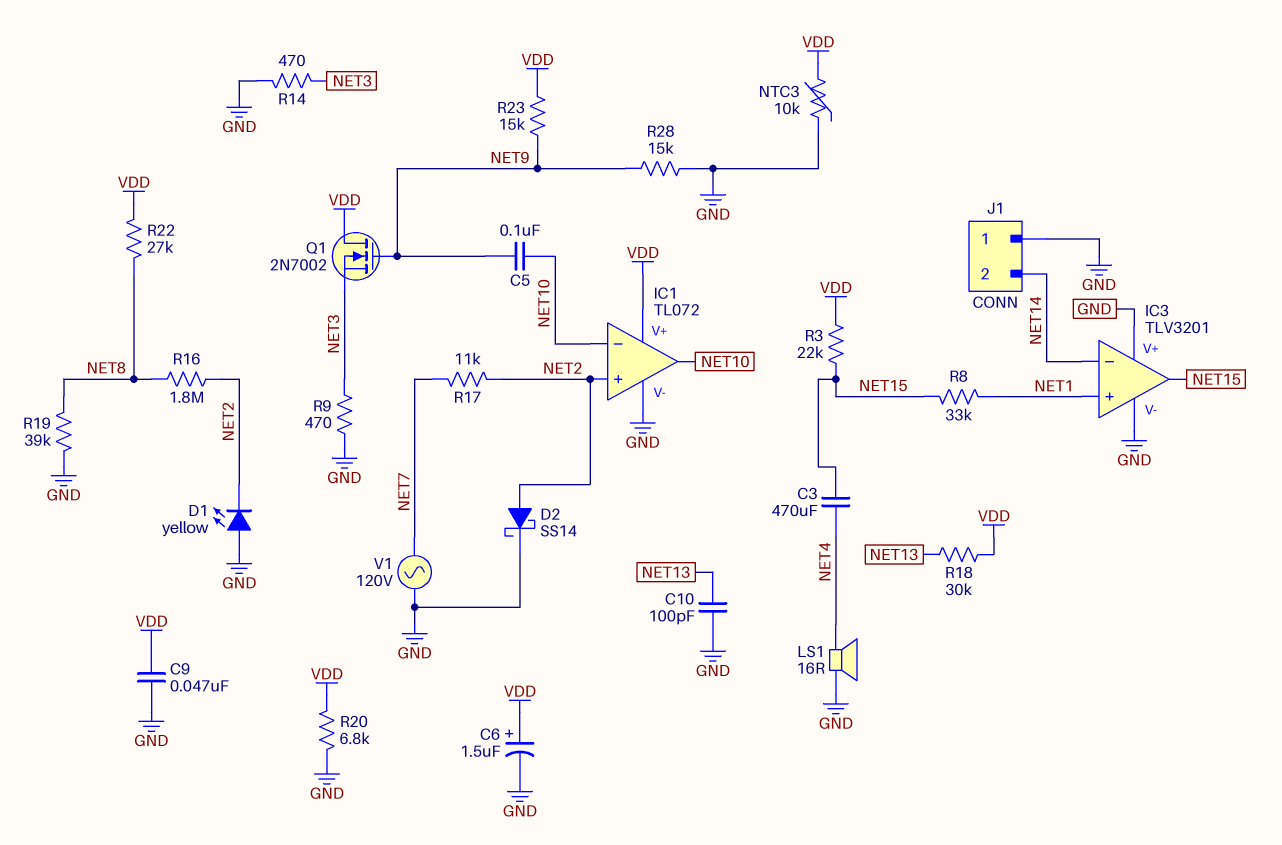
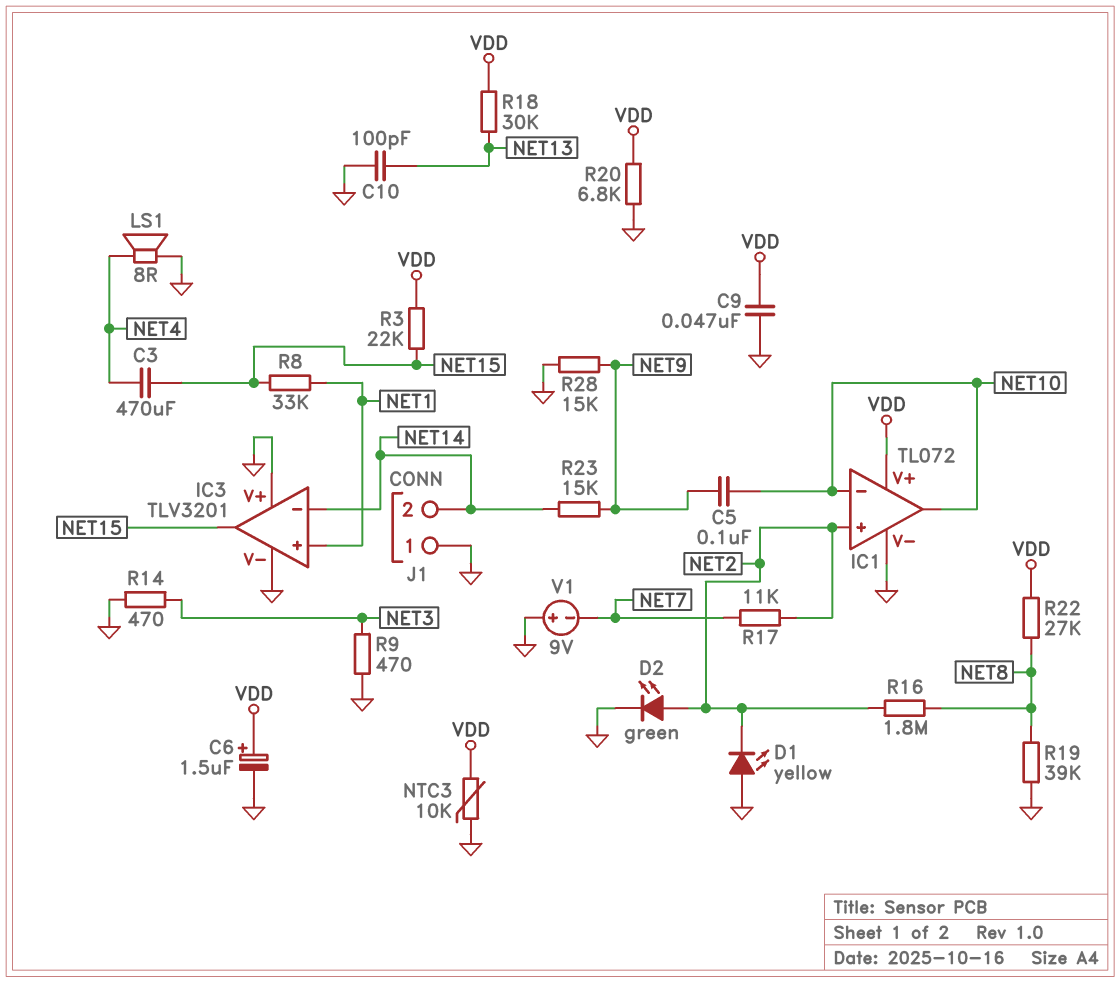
D2: schottky SS14 (A NET2, K GND) -> LED green (A NET2, K GND)
LS1: speaker 16R (GND, NET4) -> speaker 8R (GND, NET4)
Q1: NMOS 2N7002 (G NET9, D VDD, S NET3) -> none
R23: 15k (NET9, VDD) -> 15k (NET9, NET14)
V1: AC 120V (GND, NET7) -> 9V (plus GND, minus NET7)

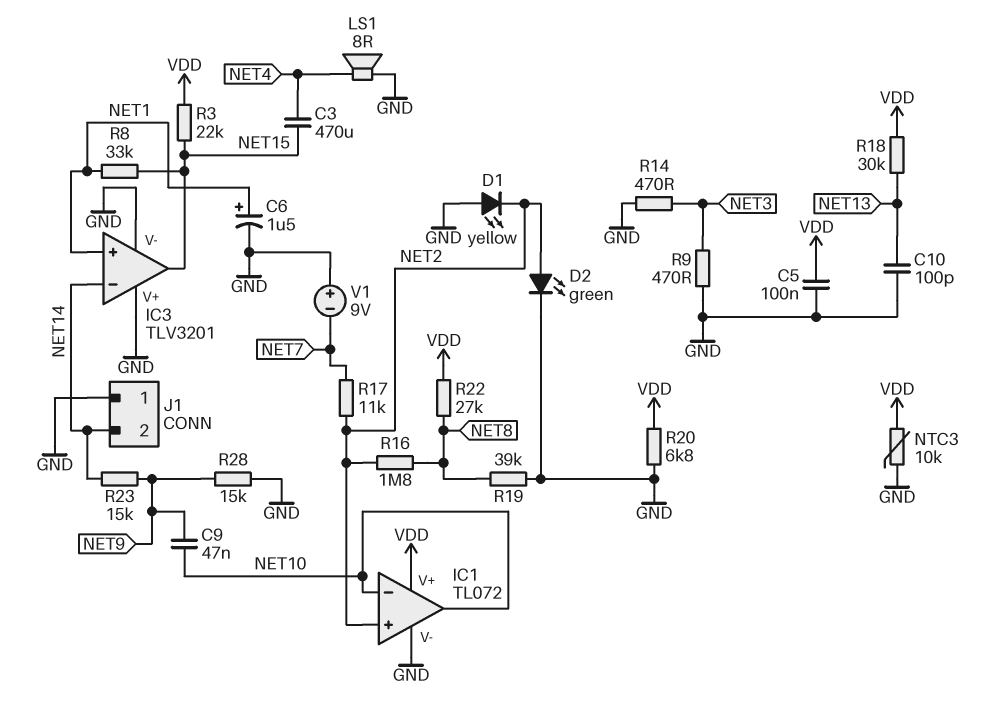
C5: 100nF (NET9, NET10) -> 100nF (GND, VDD)
C6: 1.5uF (plus VDD, minus GND) -> 1.5uF (plus NET1, minus GND)
C9: 47nF (GND, VDD) -> 47nF (NET9, NET10)

